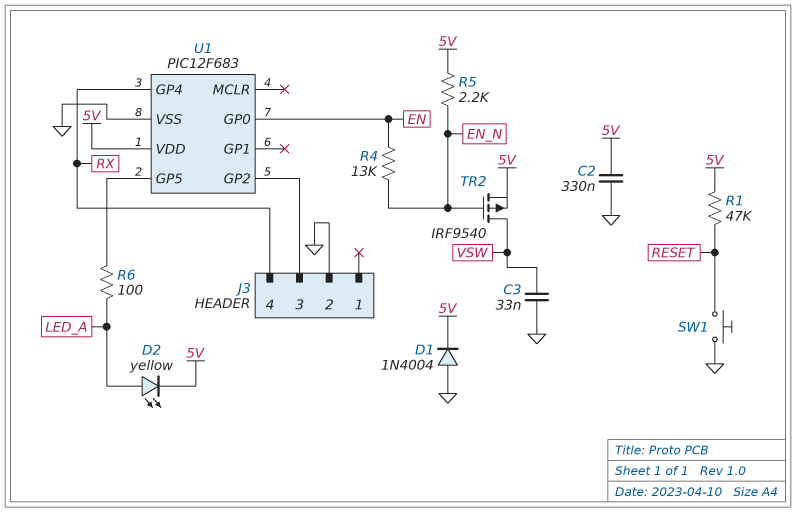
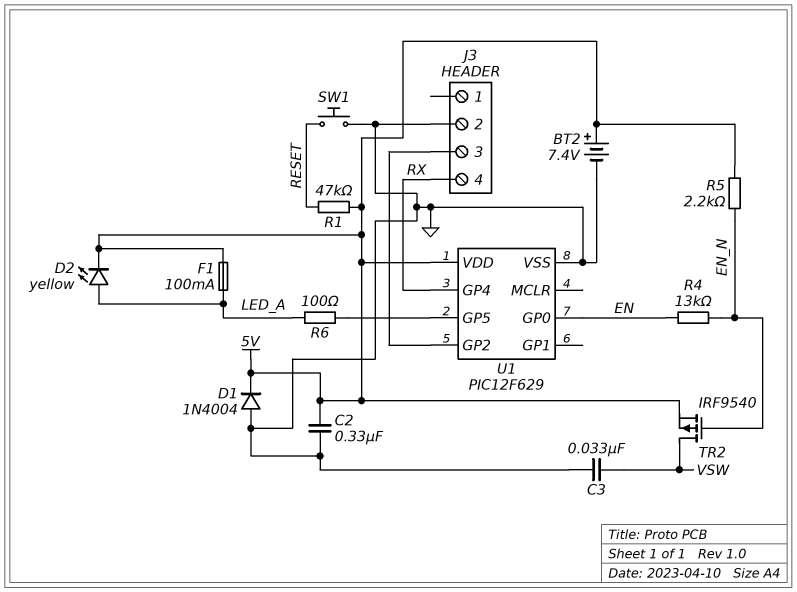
BT2: none -> 7.4V (plus 5V, minus GND)
F1: none -> 100mA (5V, LED_A)
U1: PIC12F683 -> PIC12F629

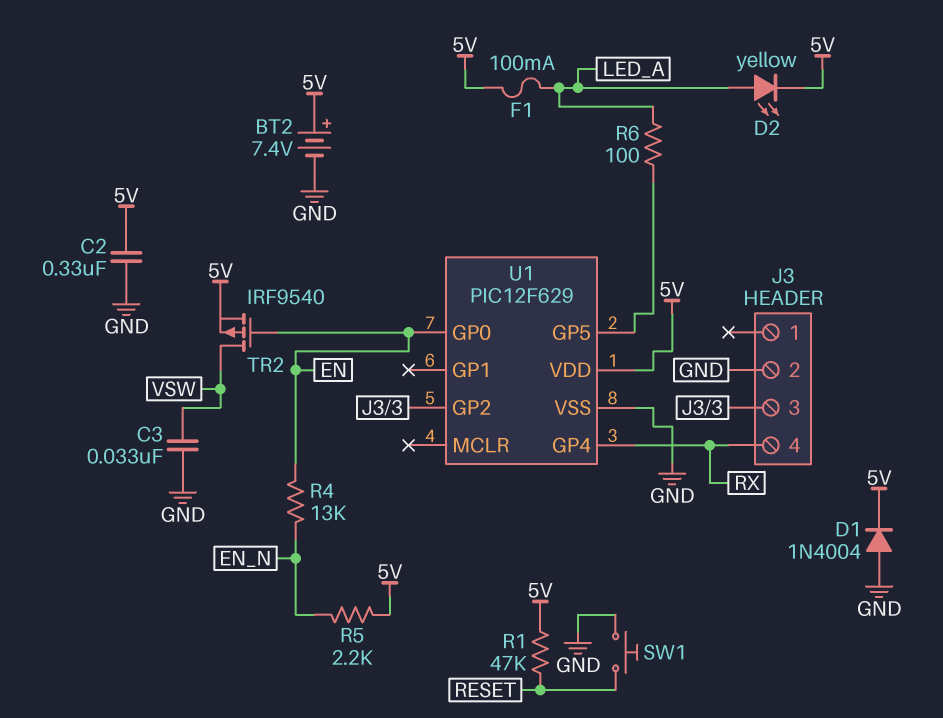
TR2: PMOS IRF9540 (G EN_N, D VSW, S 5V) -> PMOS IRF9540 (G EN, D VSW, S 5V)

